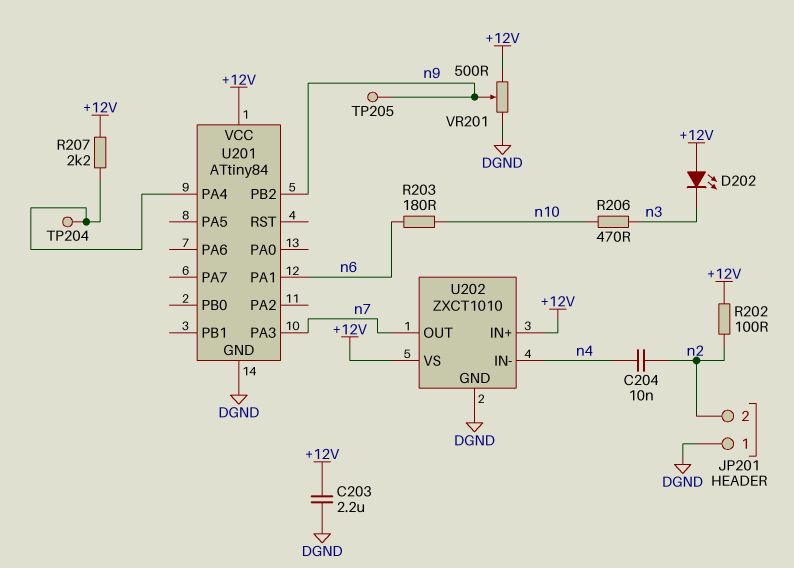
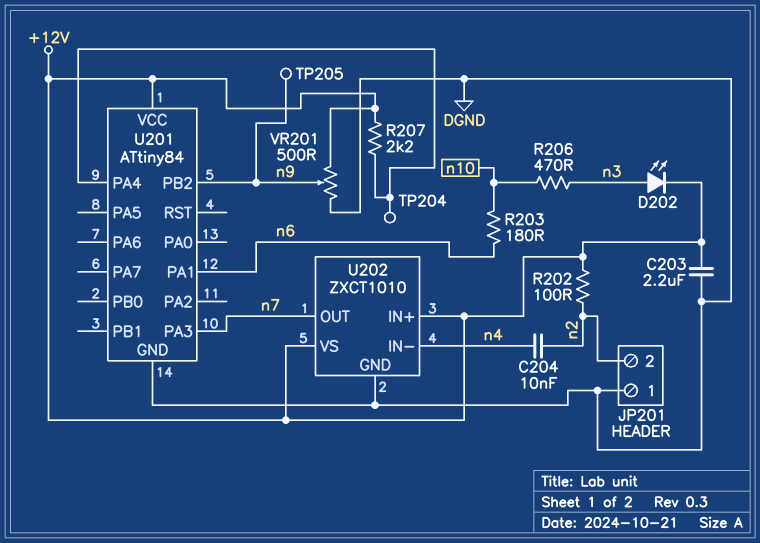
D202: LED (A +12V, K n3) -> LED (A n3, K +12V)

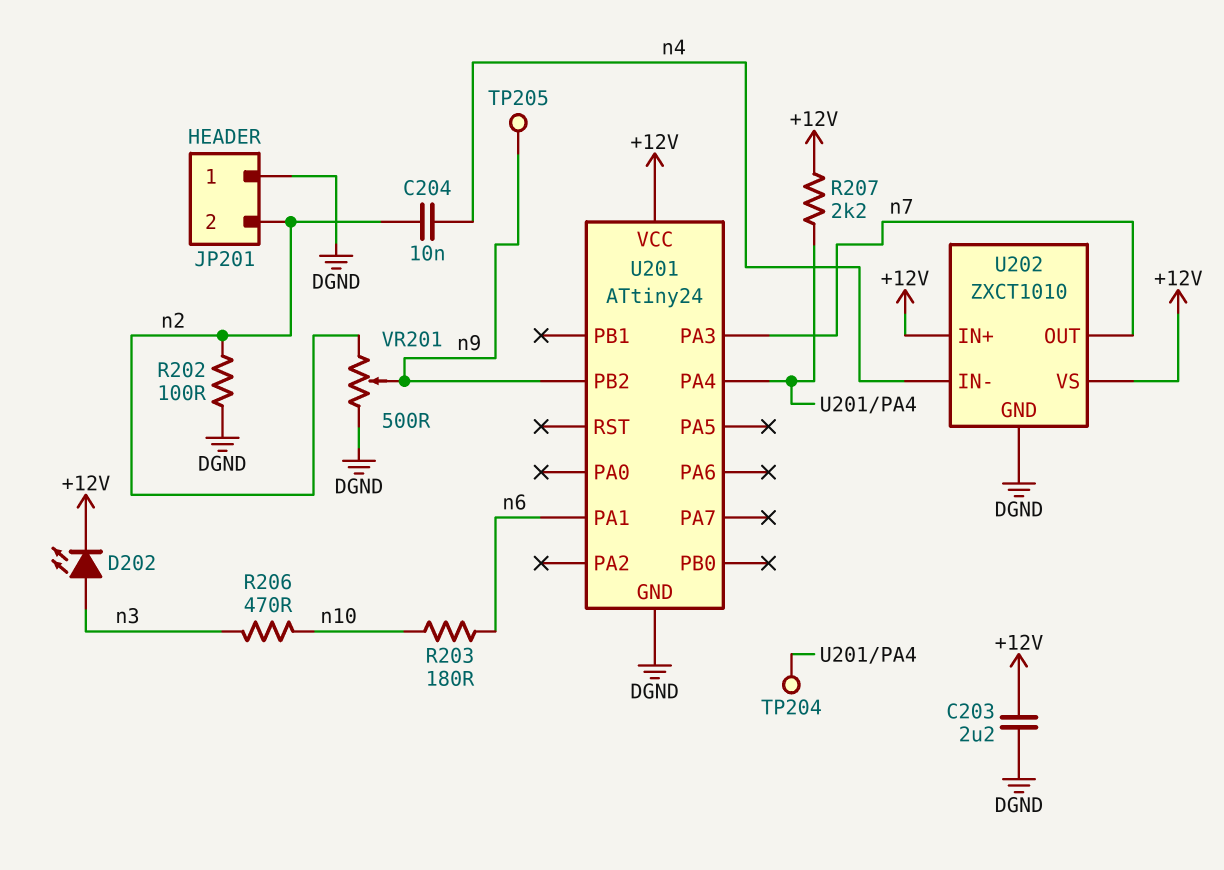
R202: 100 (+12V, n2) -> 100 (DGND, n2)
U201: ATtiny84 -> ATtiny24
VR201: 500 (+12V, DGND, wiper n9) -> 500 (DGND, n2, wiper n9)

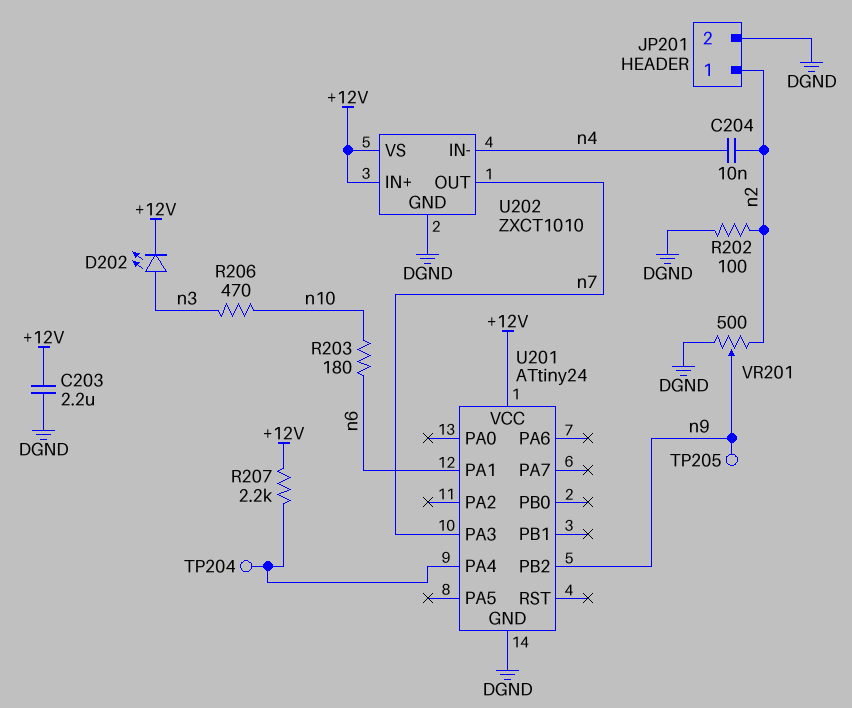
JP201 pin 1: DGND -> n2
JP201 pin 2: n2 -> DGND

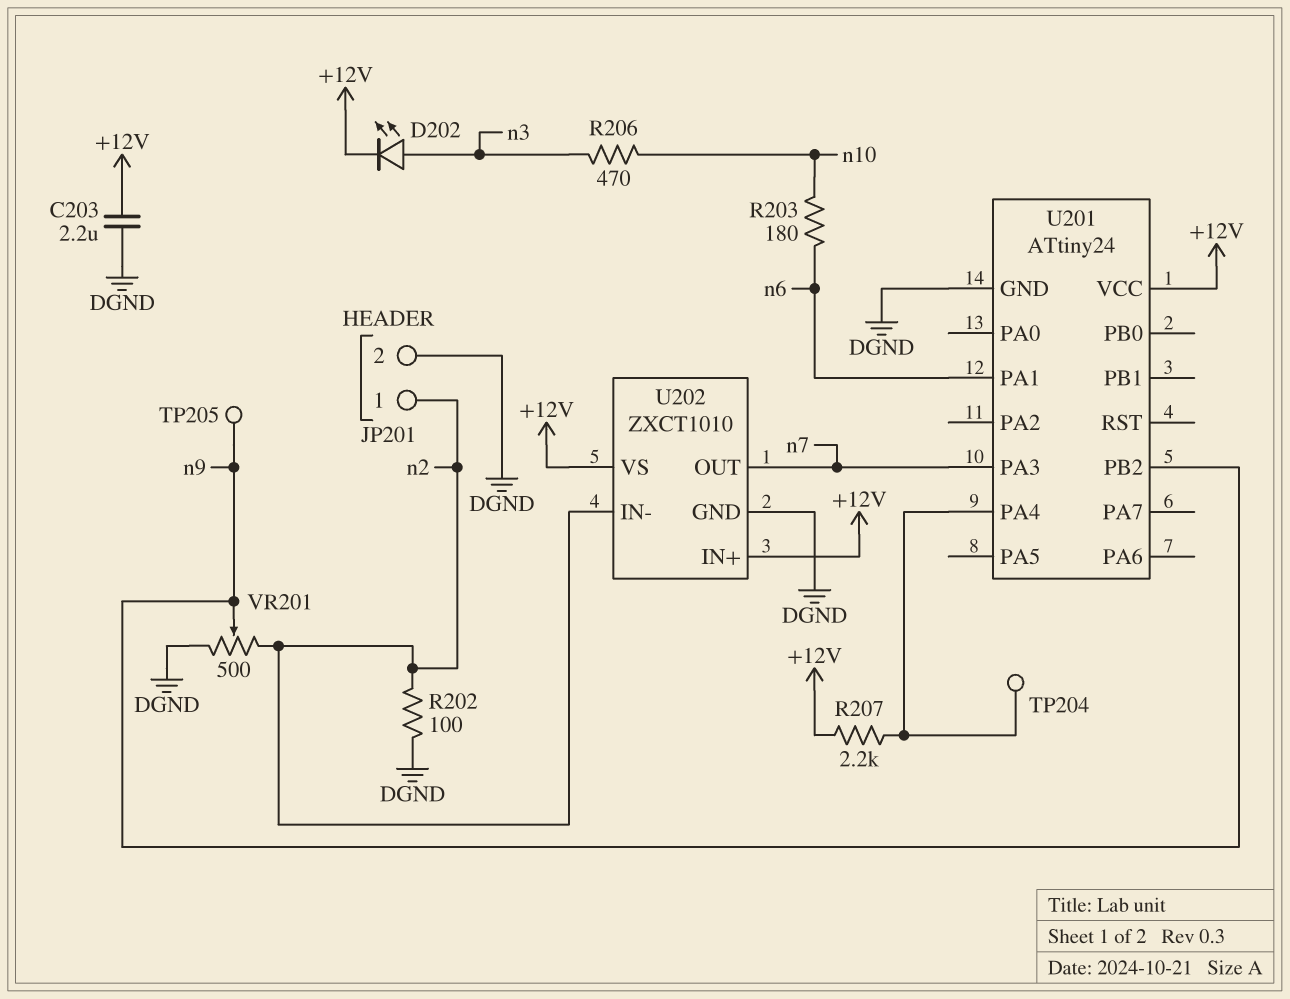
C204: 10nF (n2, n4) -> none
U202 pin IN-: n4 -> n2

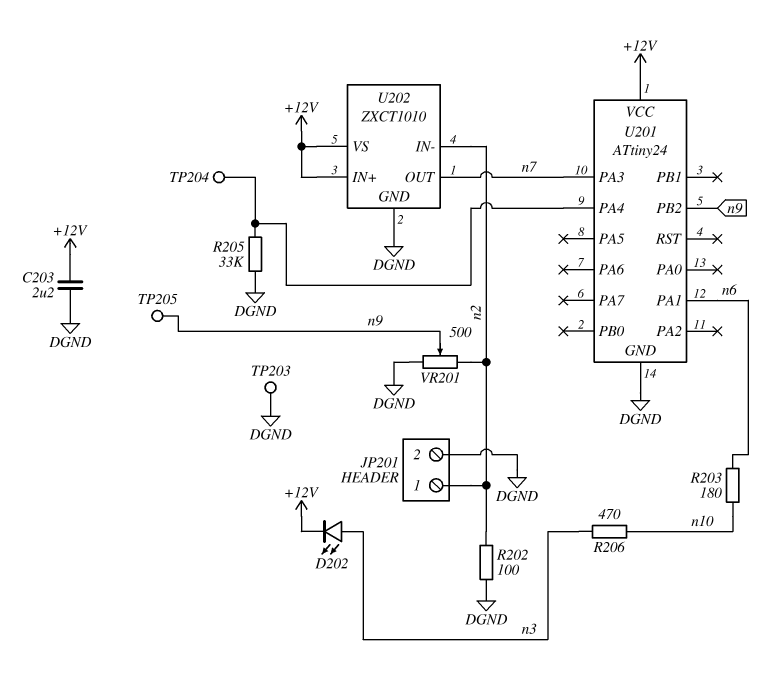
R205: none -> 33k (DGND, U201/PA4)
R207: 2.2k (+12V, U201/PA4) -> none
TP203: none -> test point (DGND)

